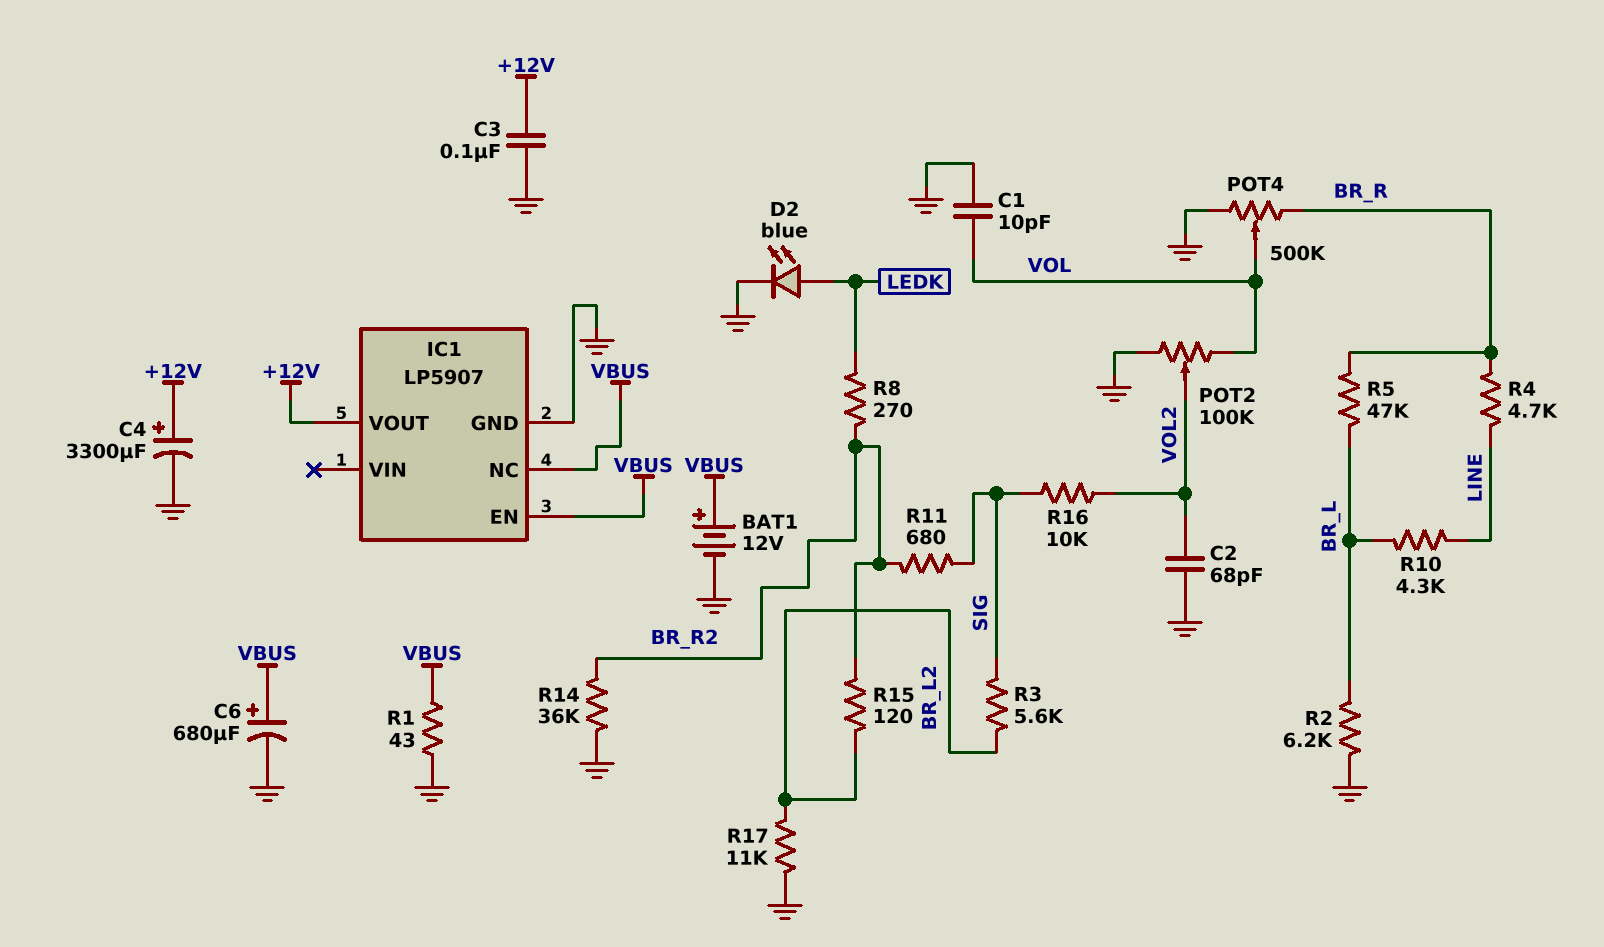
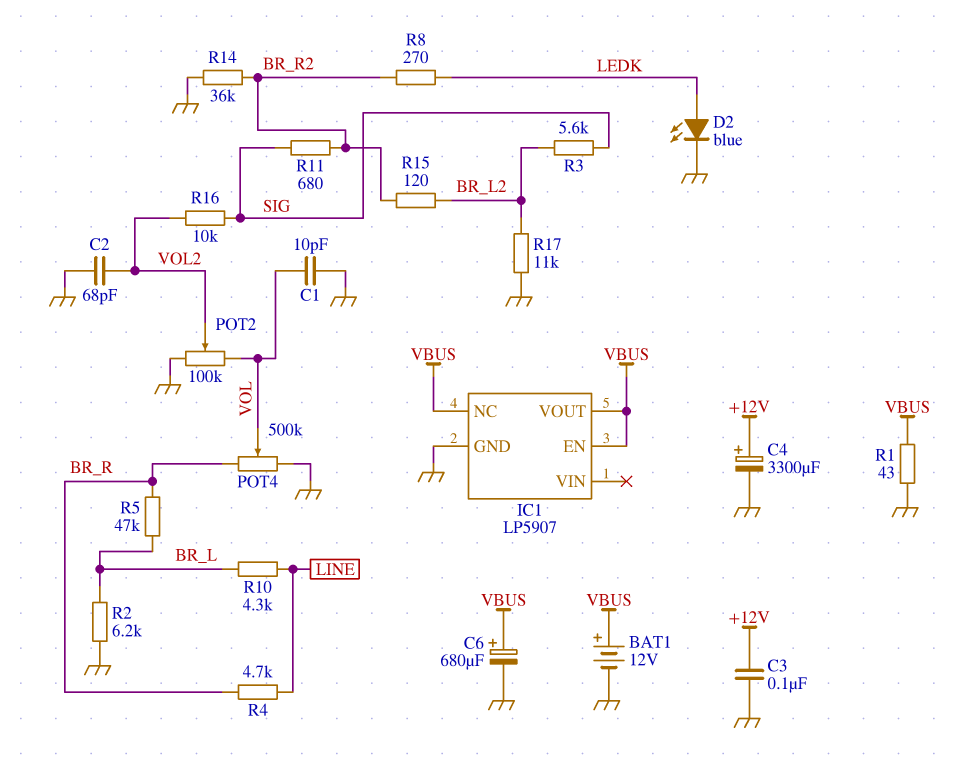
IC1 pin VOUT: +12V -> VBUS

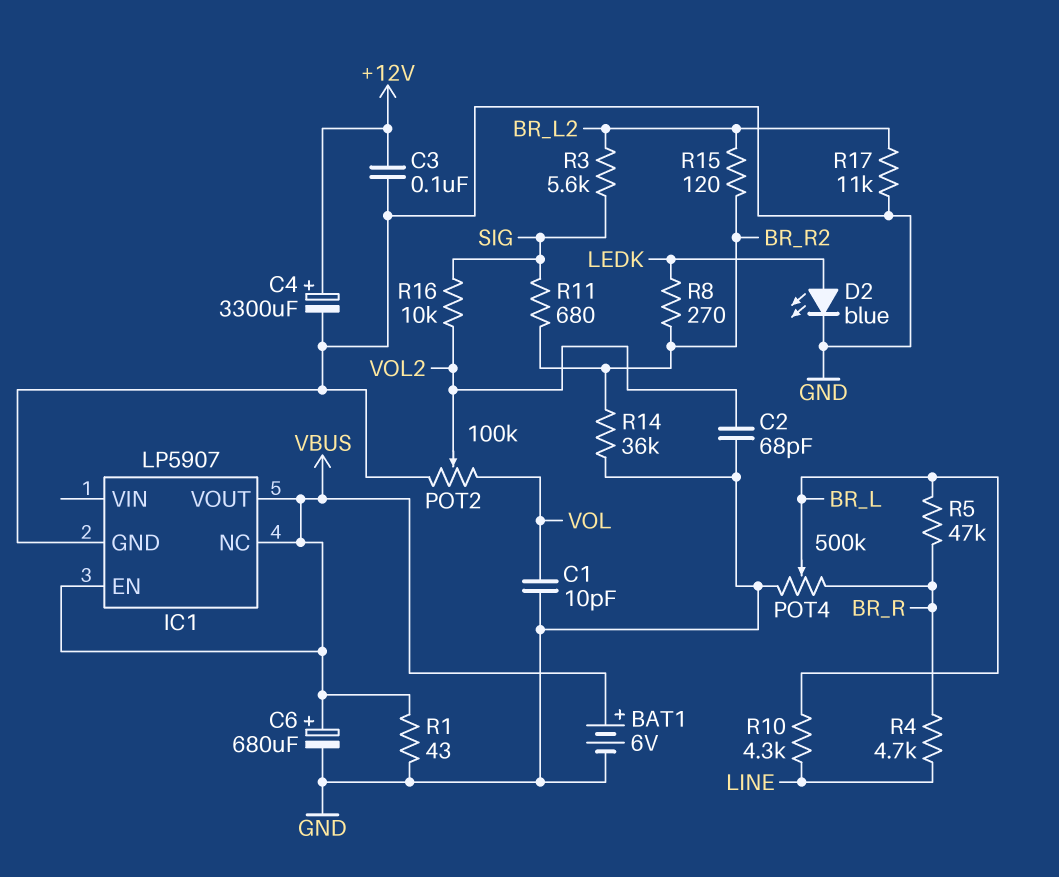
BAT1: 12V (plus VBUS, minus GND) -> 6V (plus VBUS, minus GND)
POT4: 500k (BR_R, GND, wiper VOL) -> 500k (BR_R, GND, wiper BR_L)
R2: 6.2k (BR_L, GND) -> none

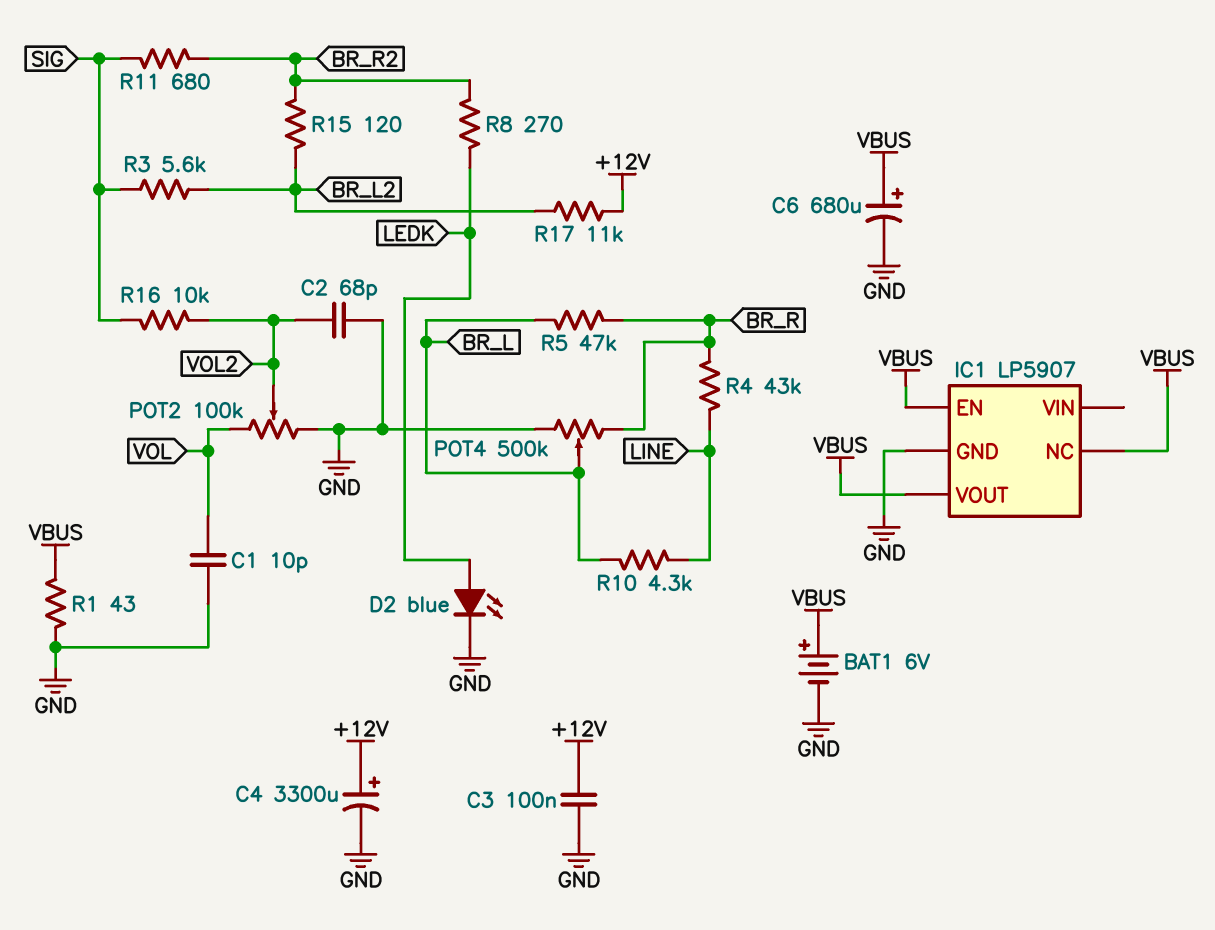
R4: 4.7k (BR_R, LINE) -> 43k (BR_R, LINE)
R14: 36k (BR_R2, GND) -> none
R17: 11k (BR_L2, GND) -> 11k (+12V, BR_L2)

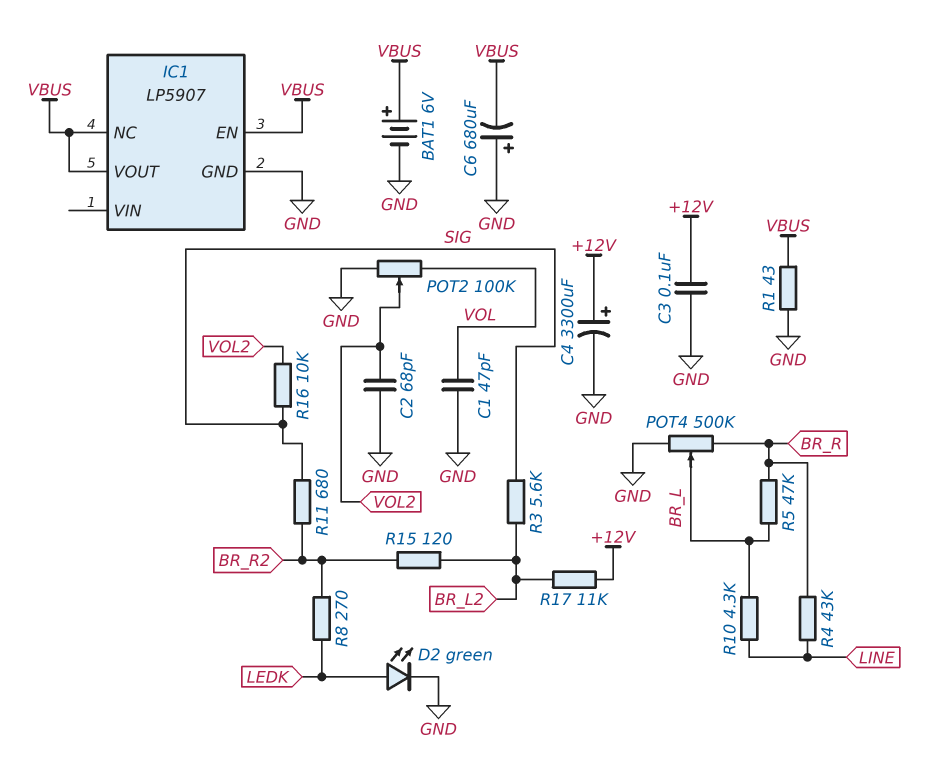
C1: 10pF (GND, VOL) -> 47pF (GND, VOL)
C6: 680uF (plus VBUS, minus GND) -> 680uF (plus GND, minus VBUS)
D2: LED blue (A LEDK, K GND) -> LED green (A LEDK, K GND)

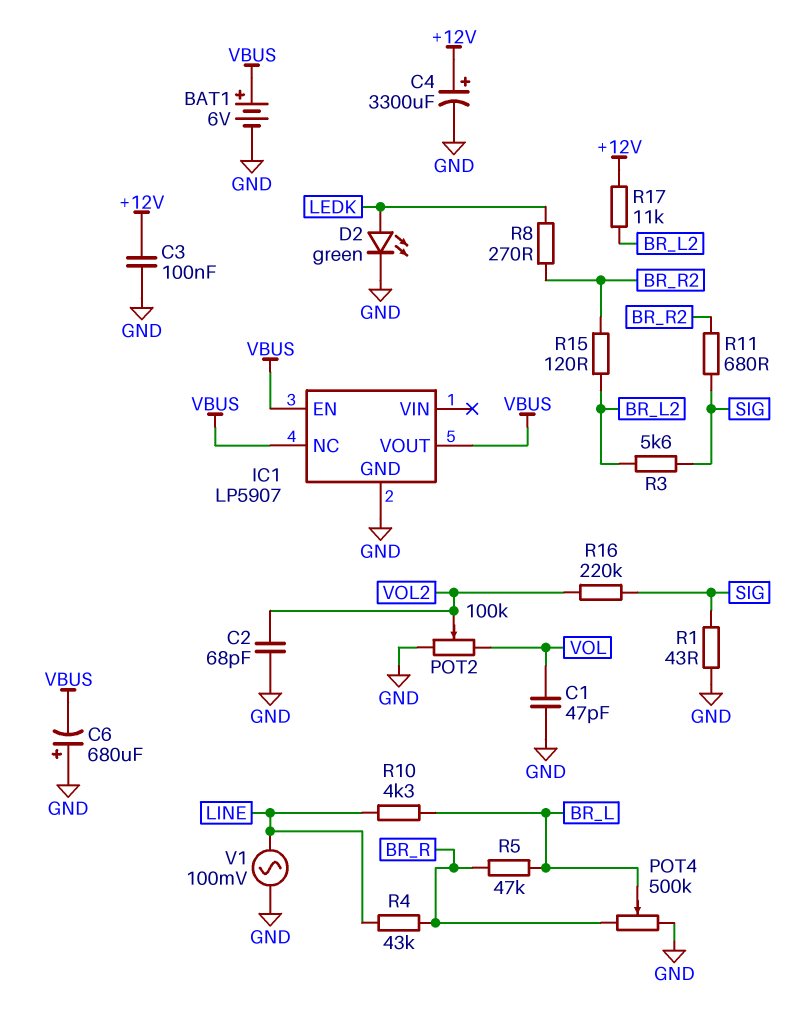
R1: 43 (GND, VBUS) -> 43 (GND, SIG)
R16: 10k (SIG, VOL2) -> 220k (SIG, VOL2)
V1: none -> AC 100mV (GND, LINE)

